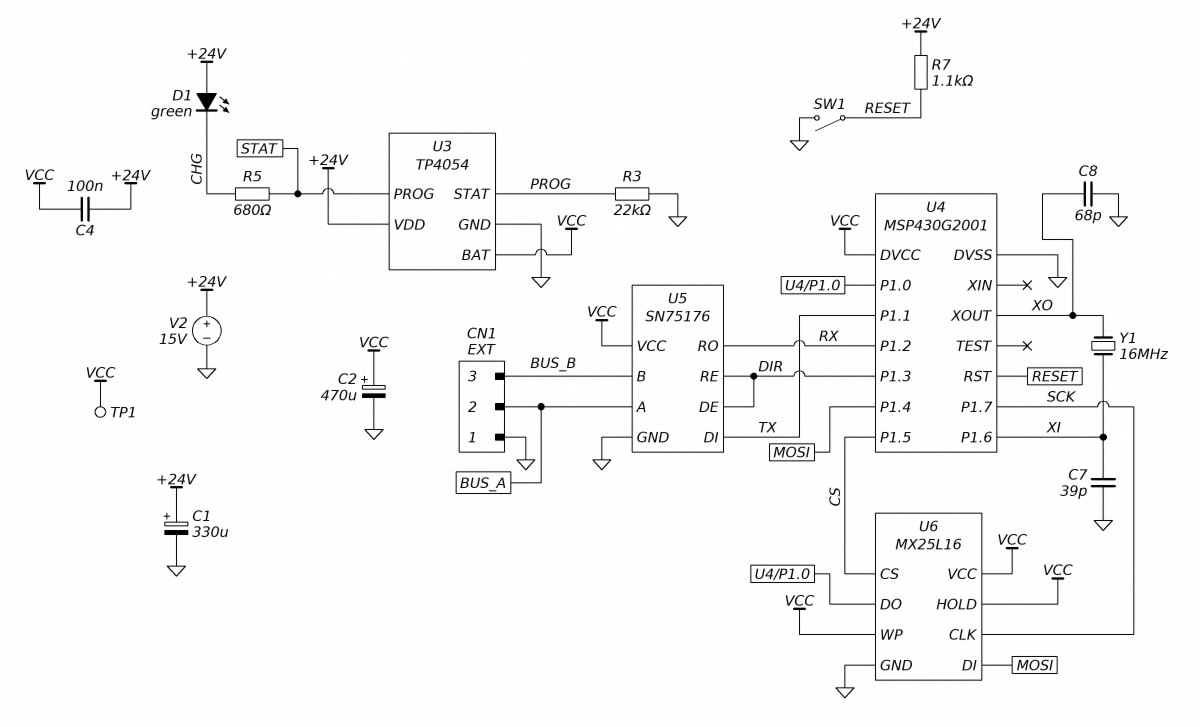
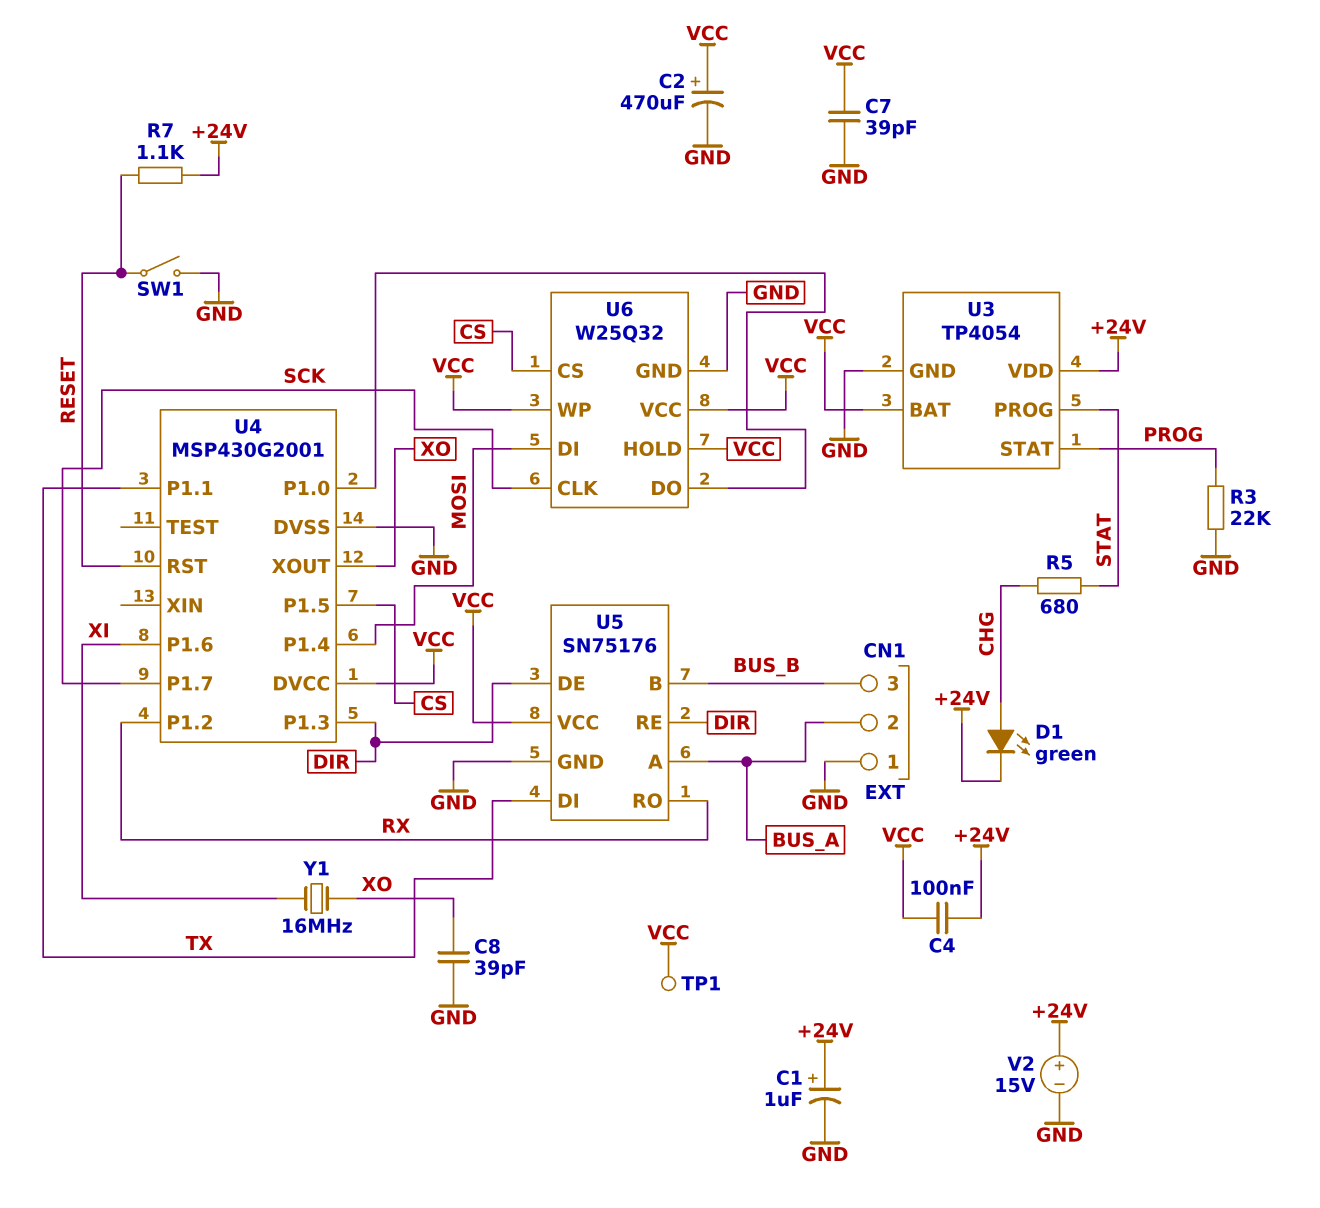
C1: 330uF (plus +24V, minus GND) -> 1uF (plus +24V, minus GND)
C7: 39pF (GND, XI) -> 39pF (GND, VCC)
C8: 68pF (GND, XO) -> 39pF (GND, XO)
D1: LED green (A +24V, K CHG) -> LED green (A CHG, K +24V)
U6: MX25L16 -> W25Q32

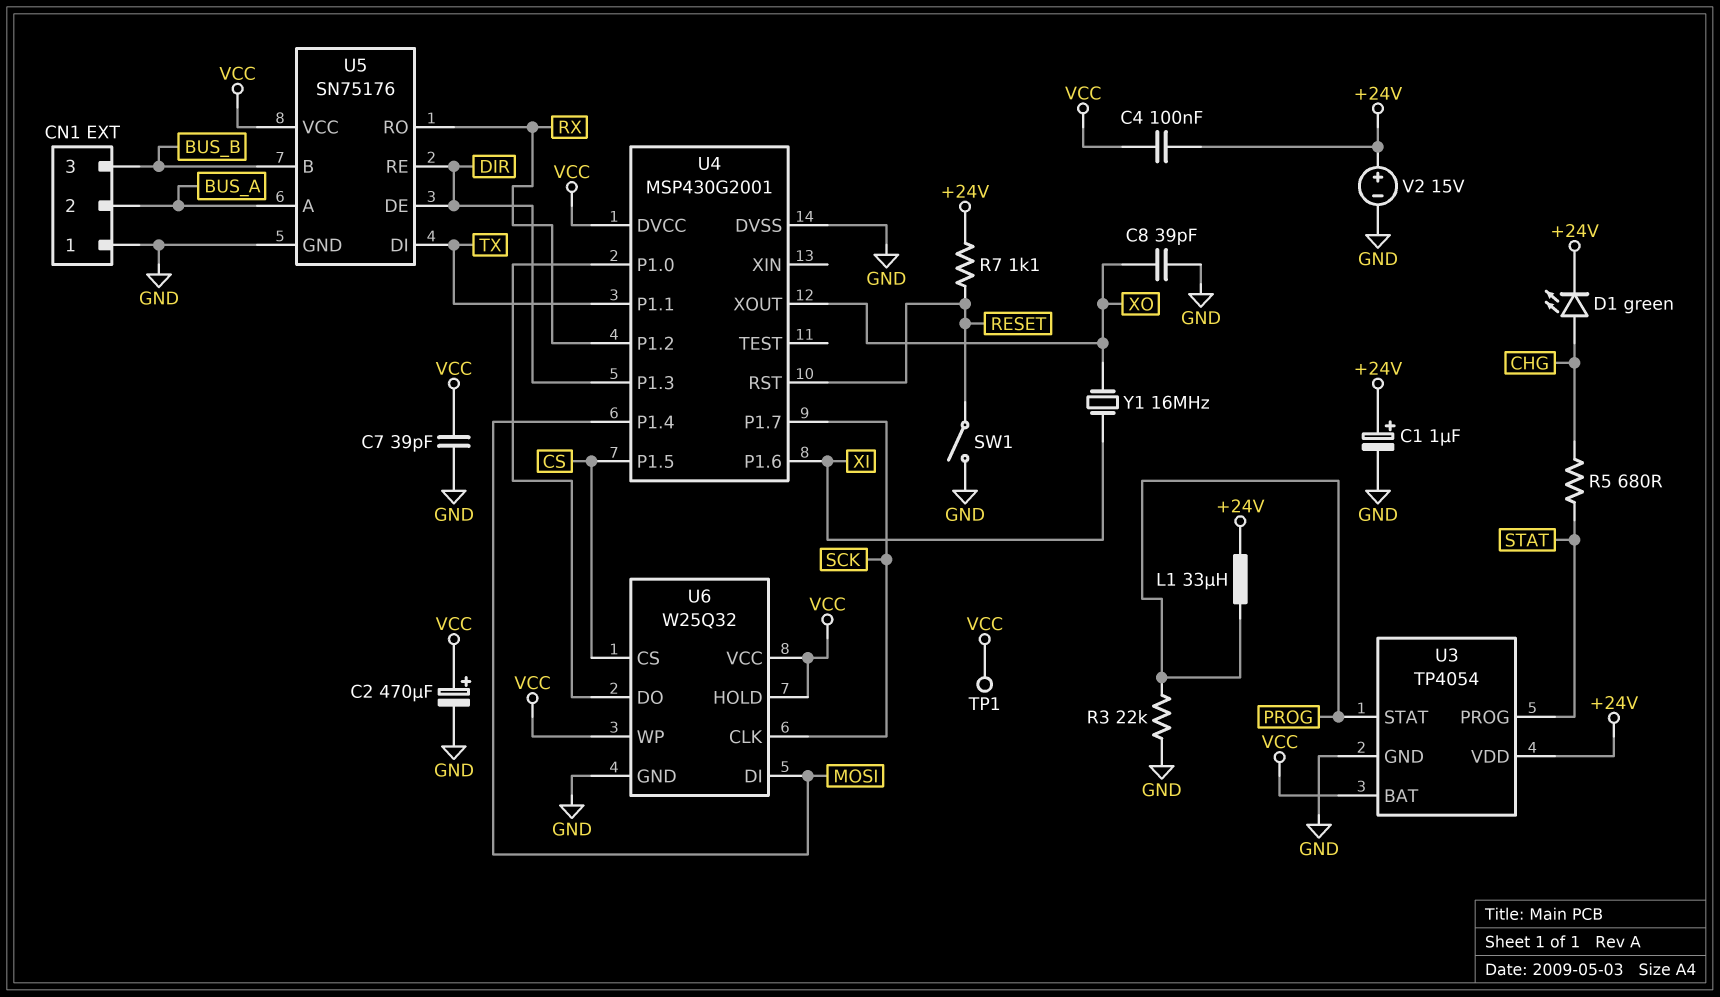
L1: none -> 33uH (+24V, PROG)

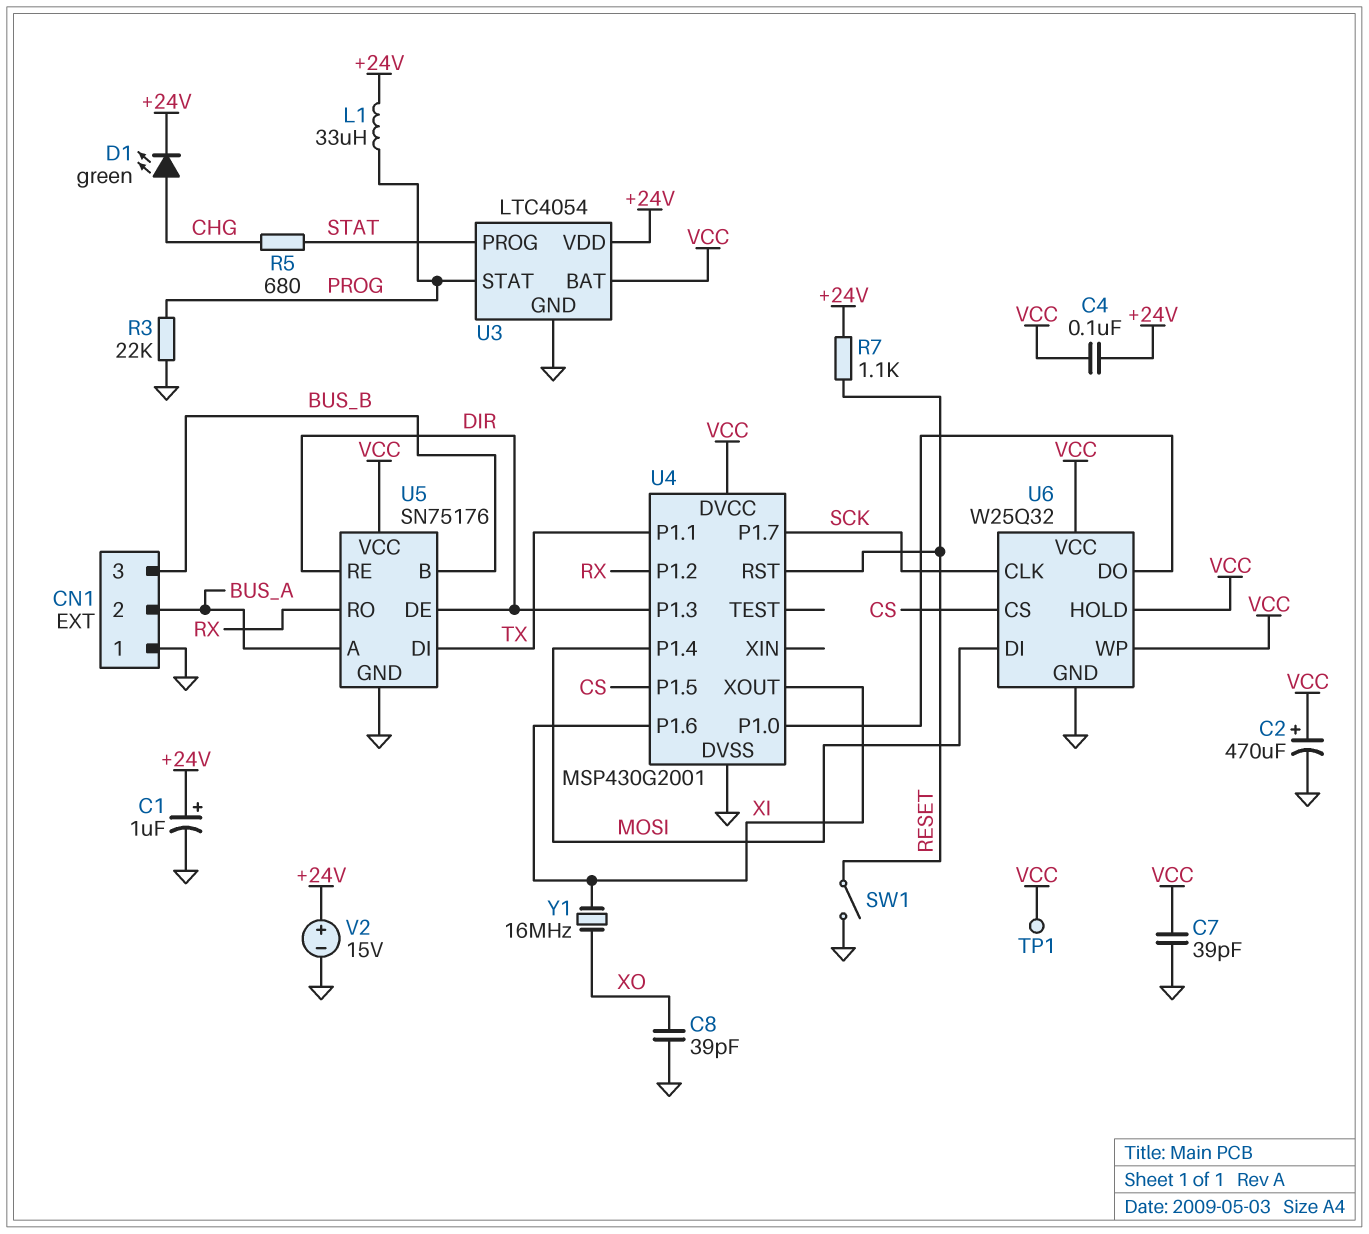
U3: TP4054 -> LTC4054
U4 pin XOUT: XO -> XI

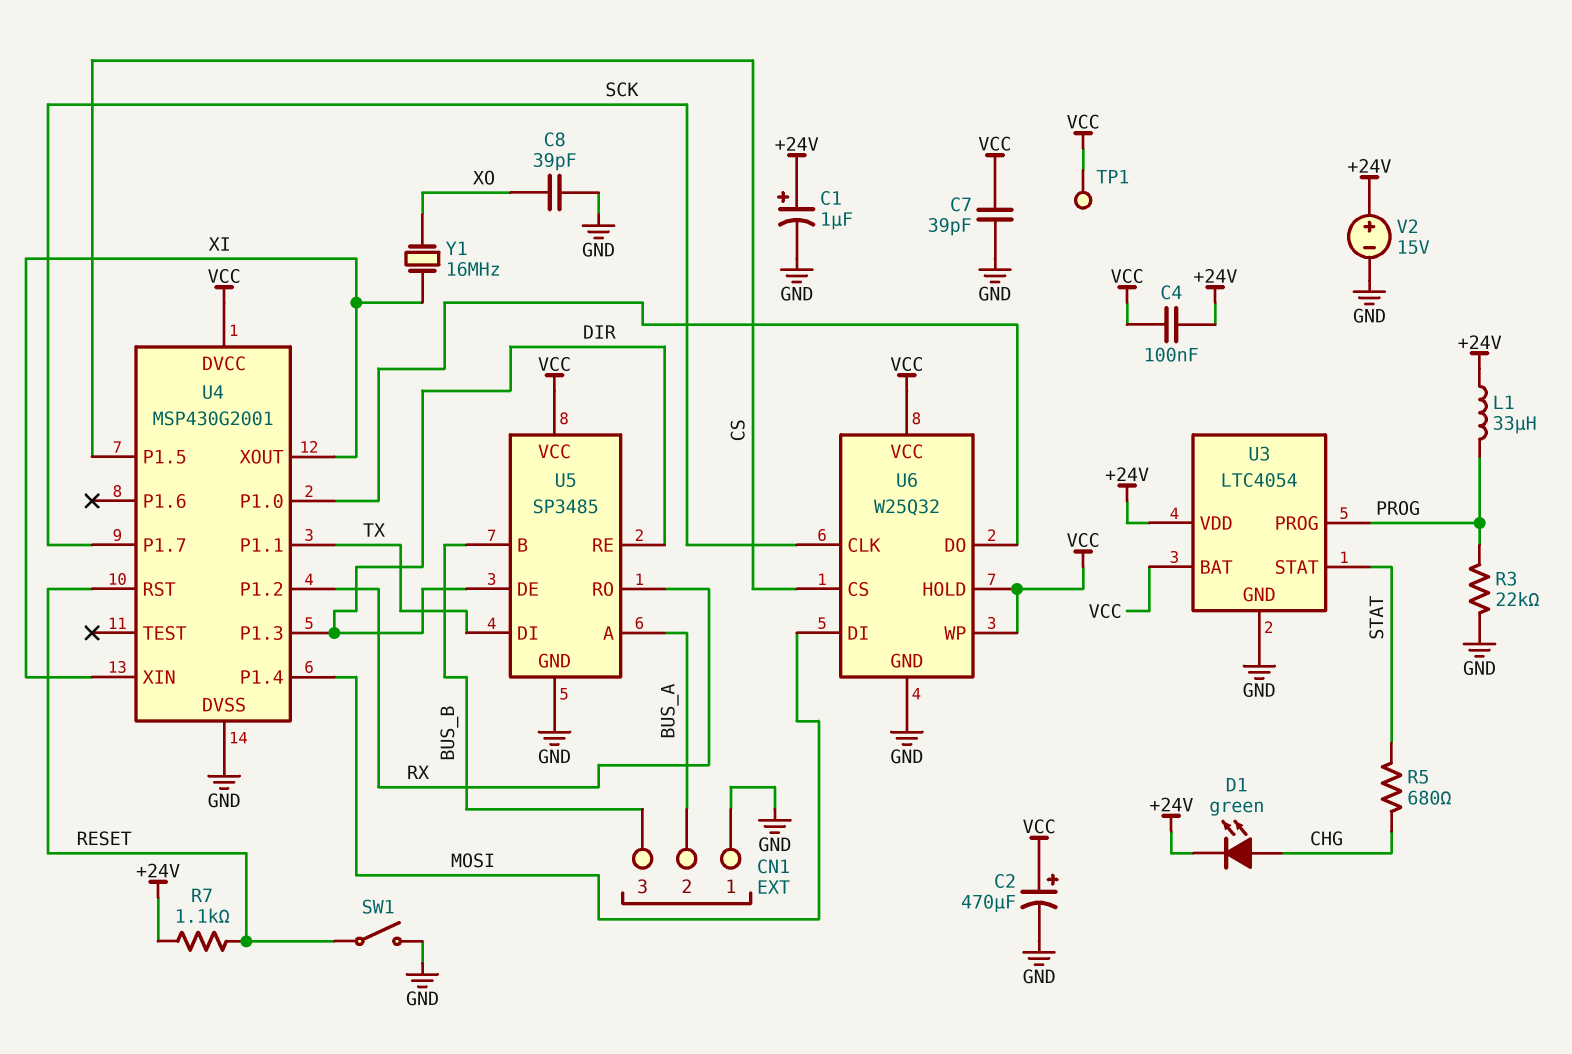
U3 pin PROG: STAT -> PROG
U3 pin STAT: PROG -> STAT
U4 pin P1.6: XI -> none
U4 pin XIN: none -> XI
U5: SN75176 -> SP3485

